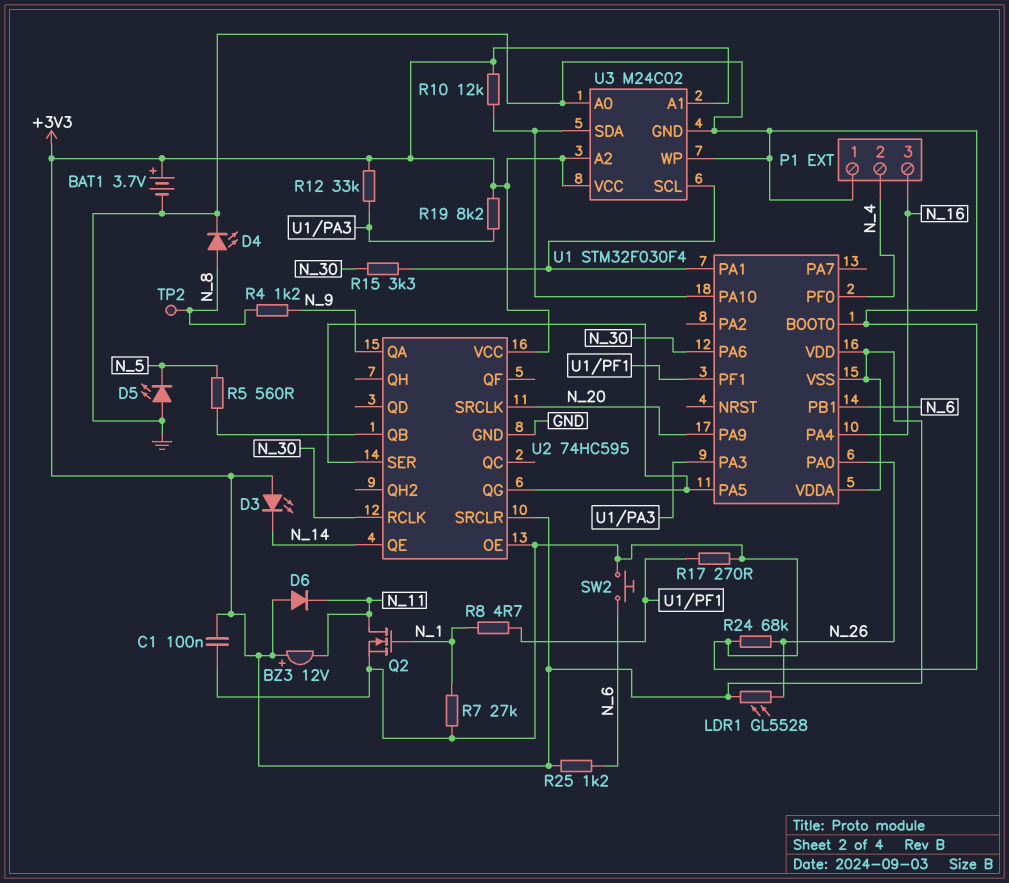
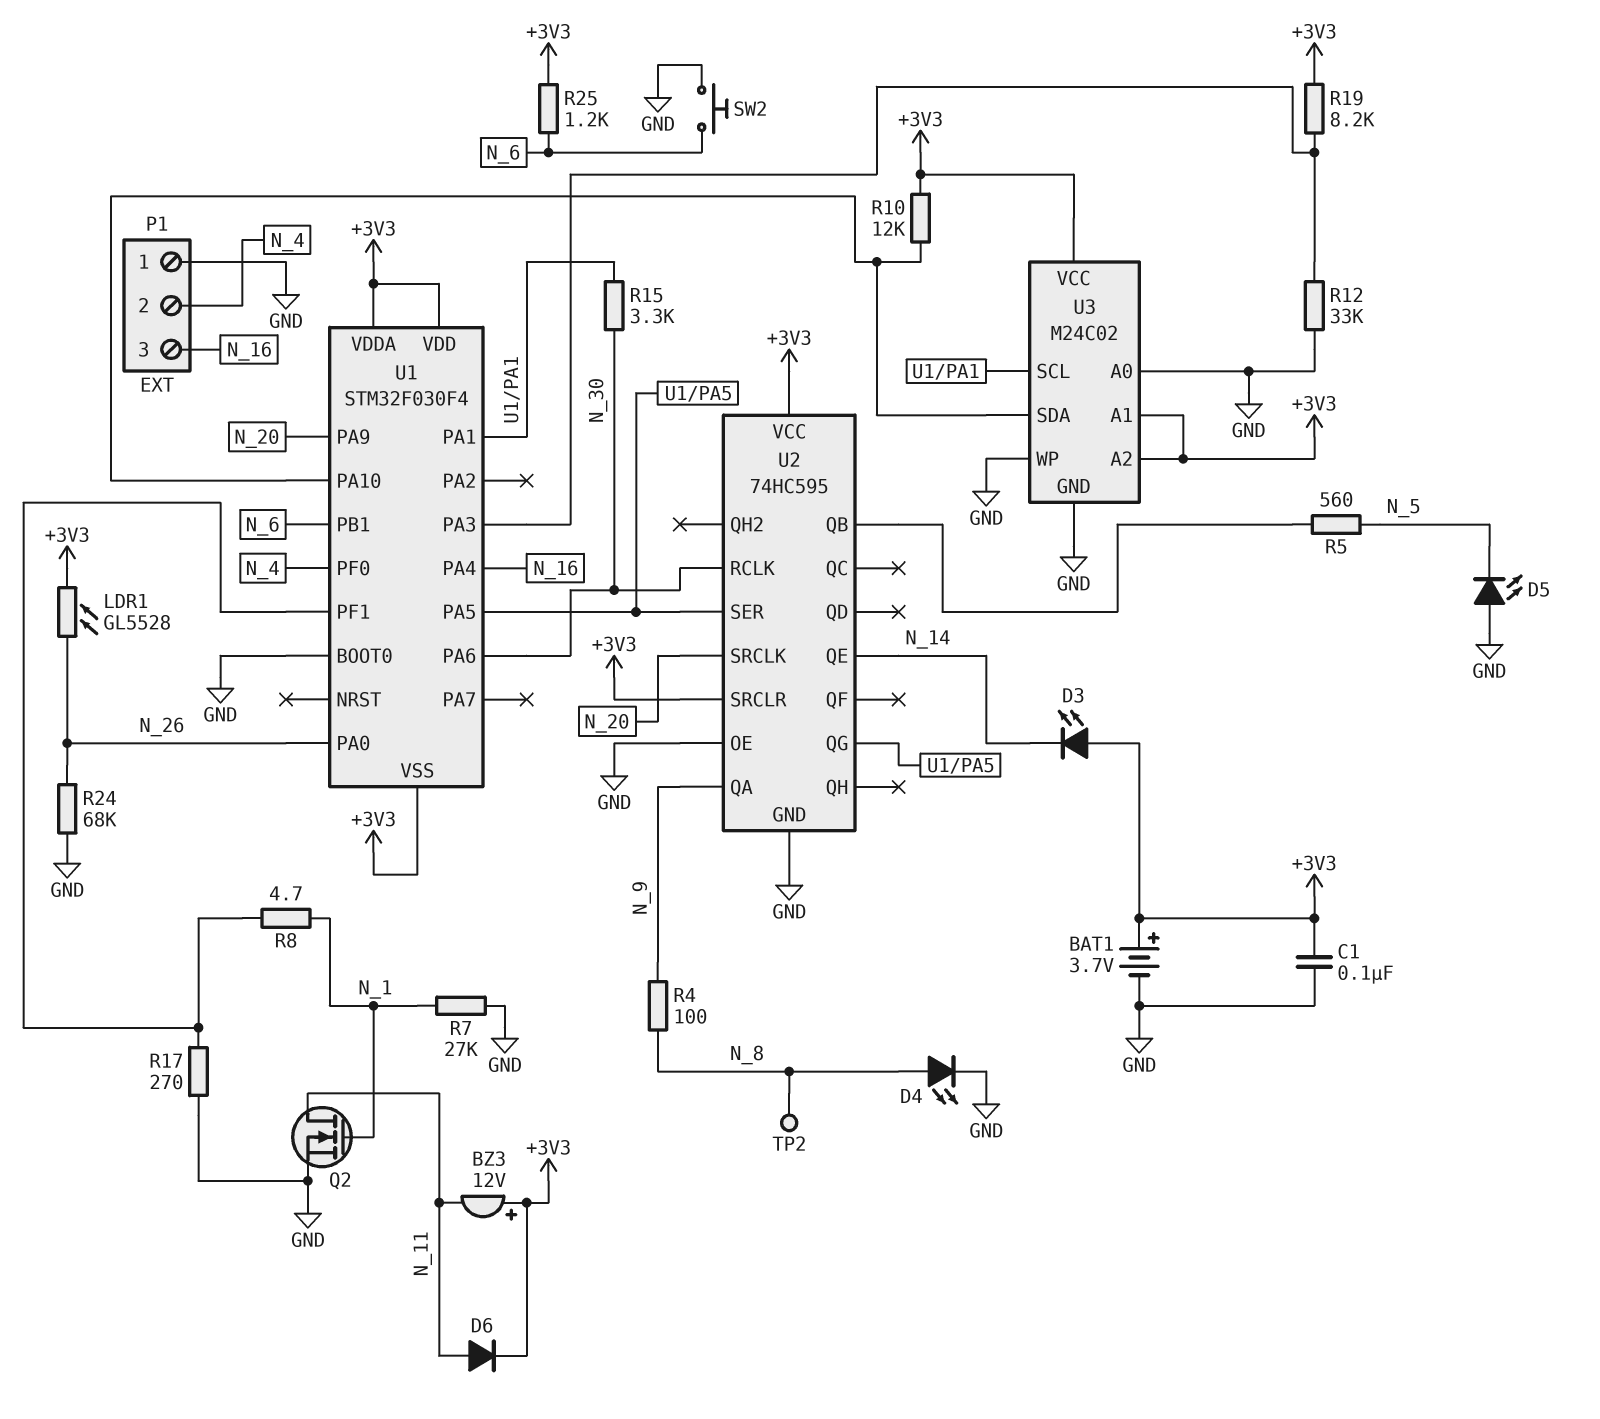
D6: diode (A +3V3, K N_11) -> diode (A N_11, K +3V3)
R4: 1.2k (N_8, N_9) -> 100 (N_8, N_9)
R12: 33k (+3V3, U1/PA3) -> 33k (GND, U1/PA3)

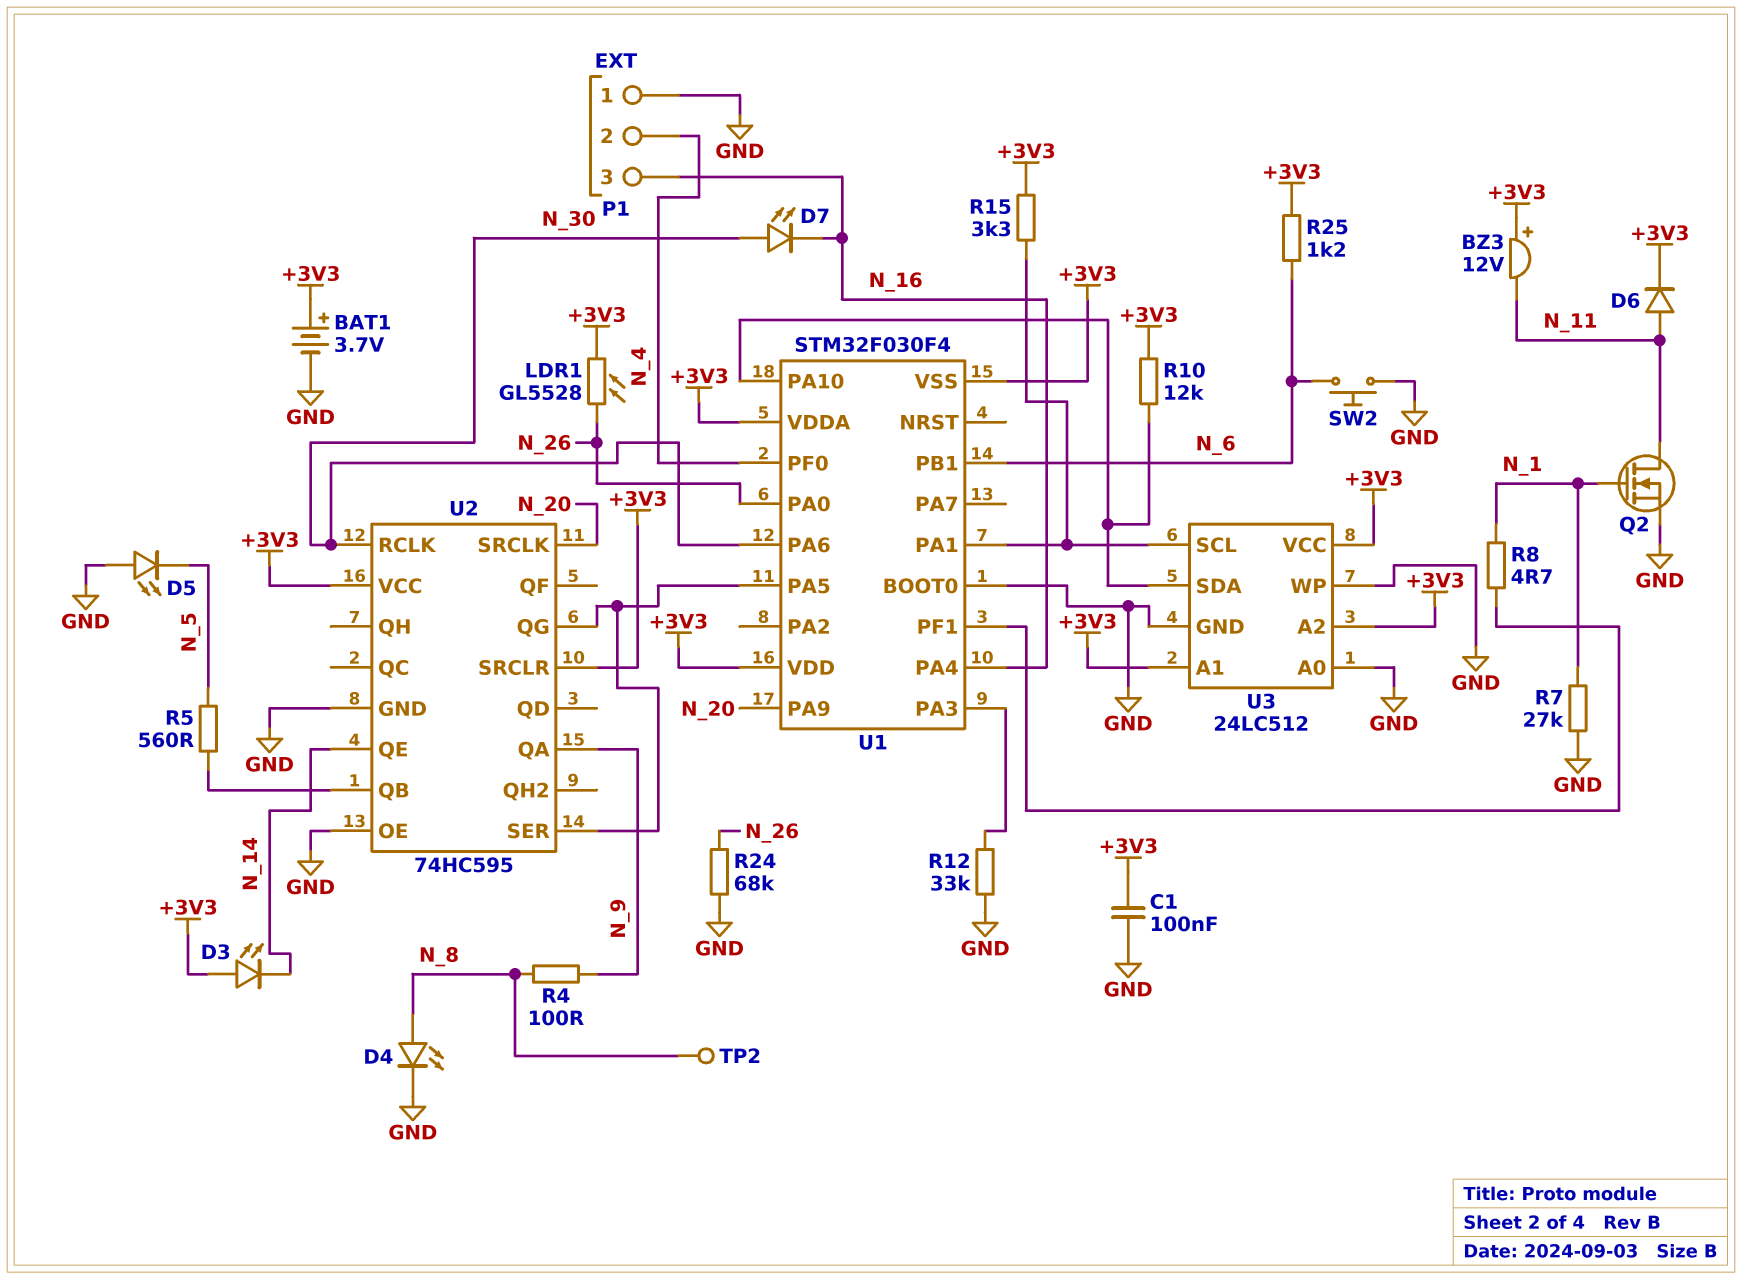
D7: none -> LED (A N_30, K N_16)
R15: 3.3k (N_30, U1/PA1) -> 3.3k (+3V3, U1/PA1)
R17: 270 (GND, U1/PF1) -> none
R19: 8.2k (+3V3, U1/PA3) -> none
U3: M24C02 -> 24LC512

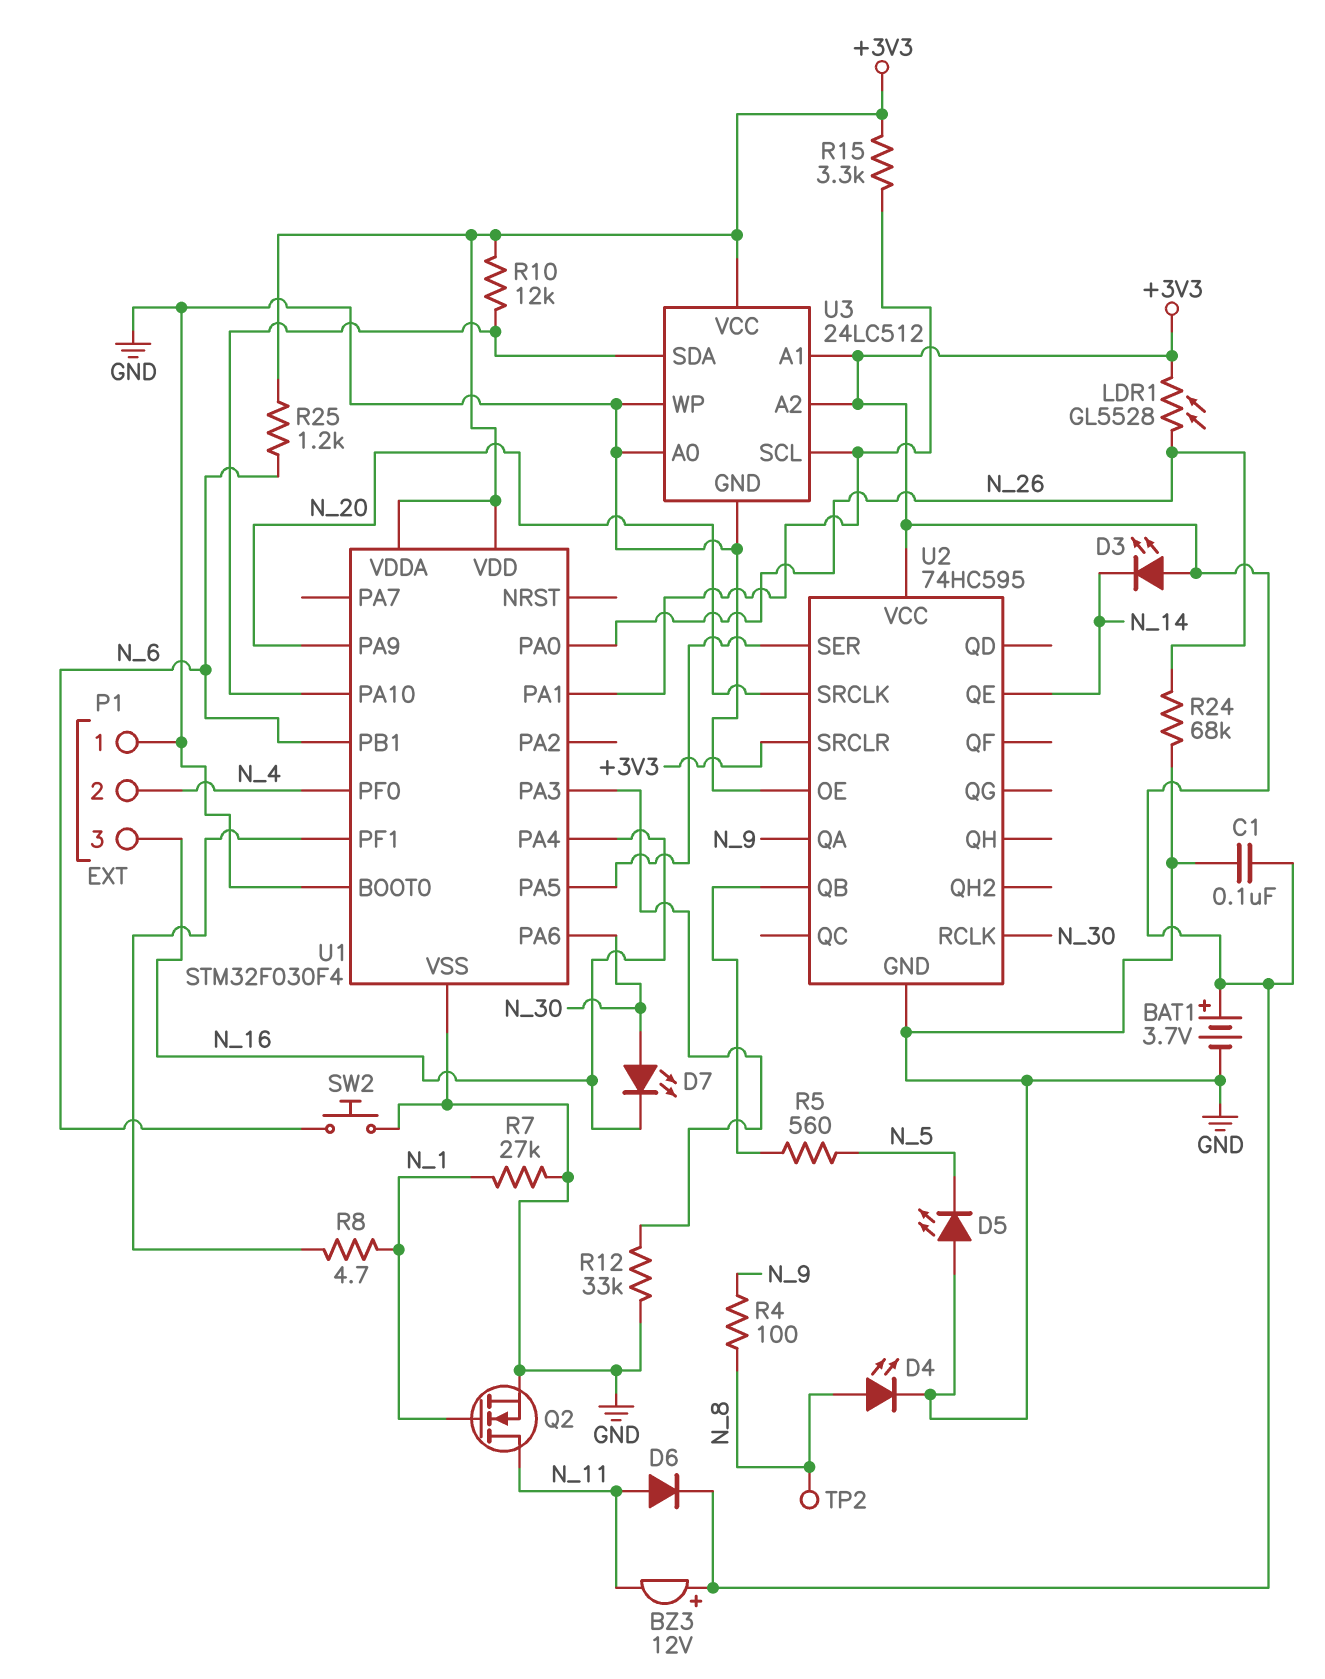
U1 pin VSS: +3V3 -> GND
U2 pin QG: U1/PA5 -> none

